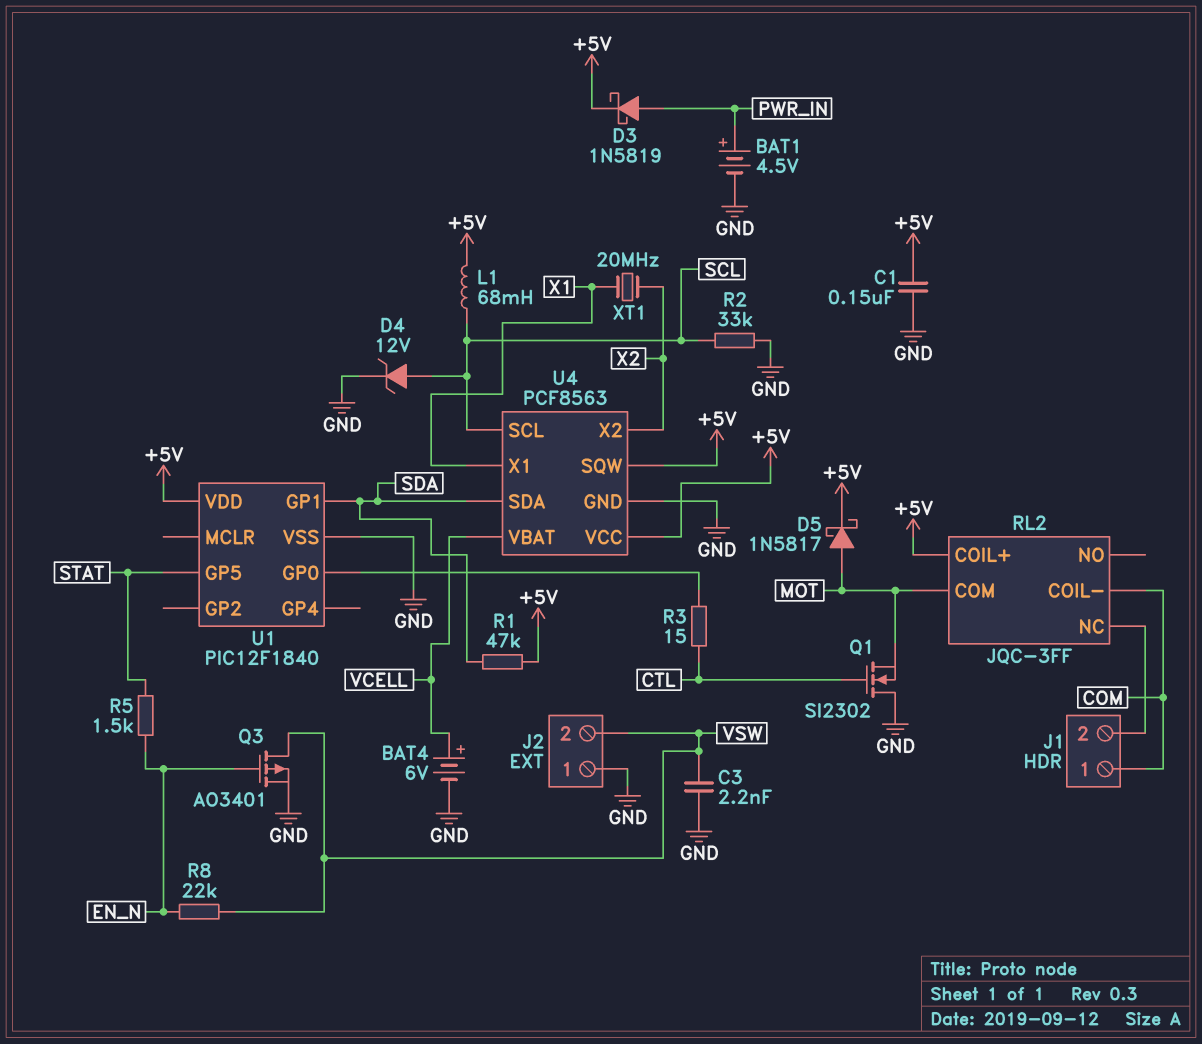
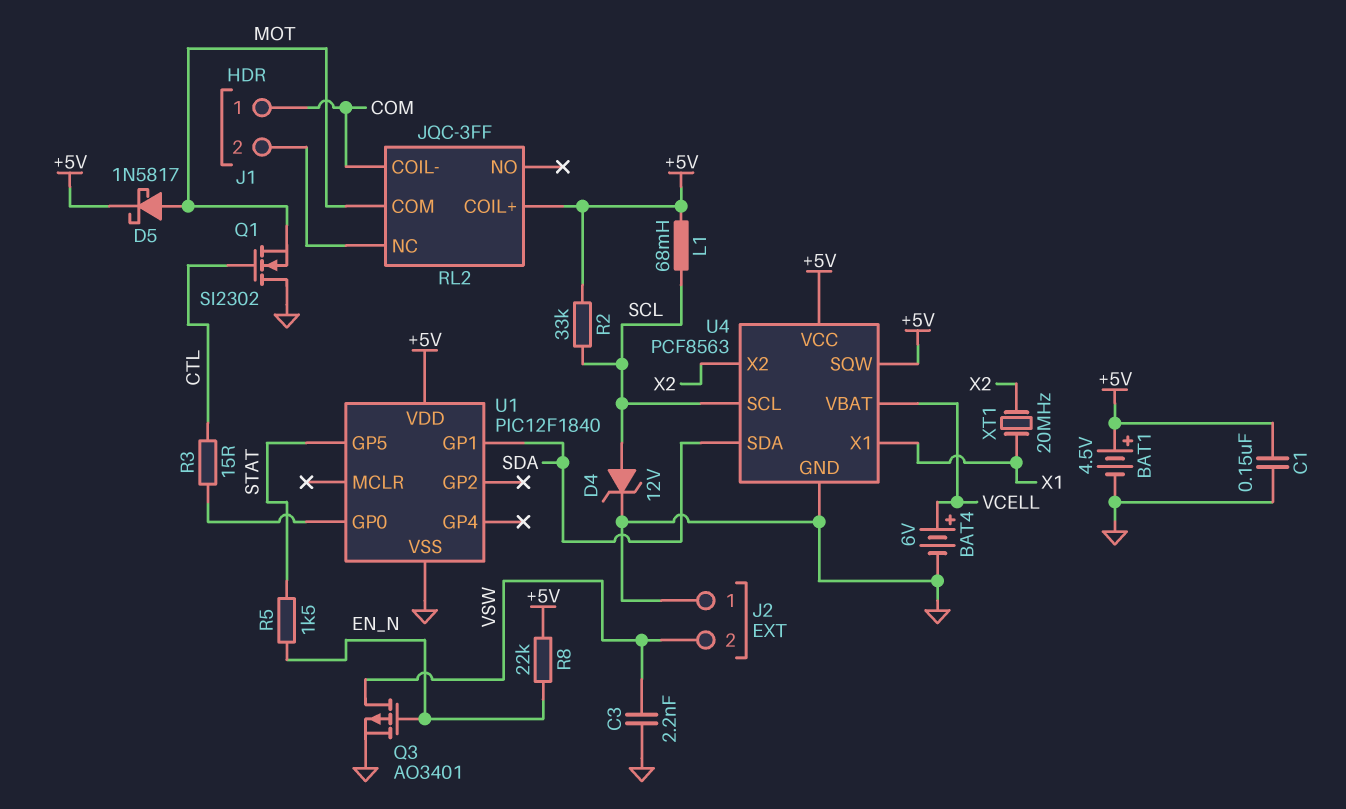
BAT1: 4.5V (plus PWR_IN, minus GND) -> 4.5V (plus +5V, minus GND)
D3: schottky 1N5819 (A PWR_IN, K +5V) -> none
R1: 47k (+5V, SDA) -> none
R2: 33k (GND, SCL) -> 33k (+5V, SCL)
R8: 22k (EN_N, VSW) -> 22k (+5V, EN_N)

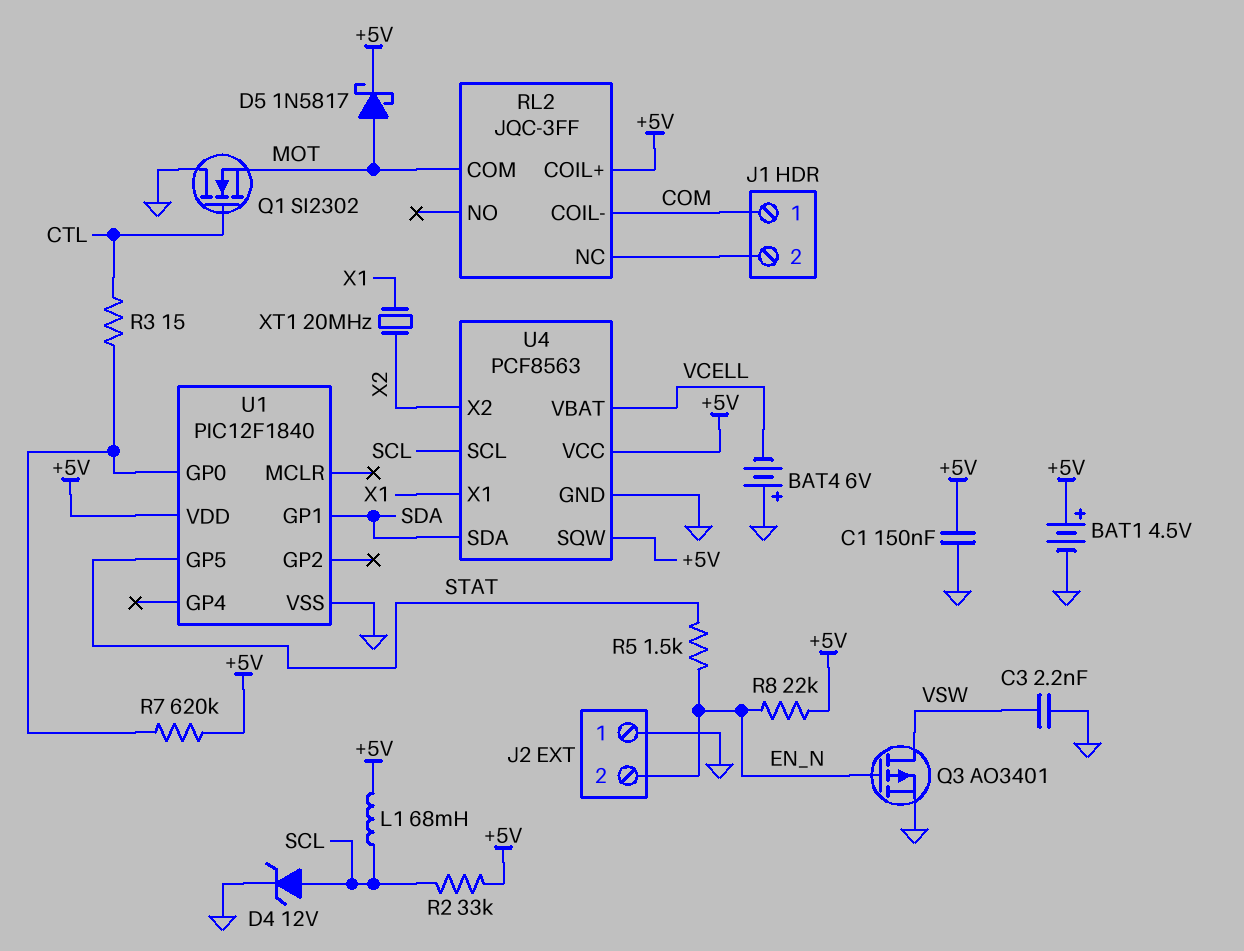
BAT4: 6V (plus VCELL, minus GND) -> 6V (plus GND, minus VCELL)
J2 pin 2: VSW -> EN_N
R7: none -> 620k (+5V, U1/GP0)

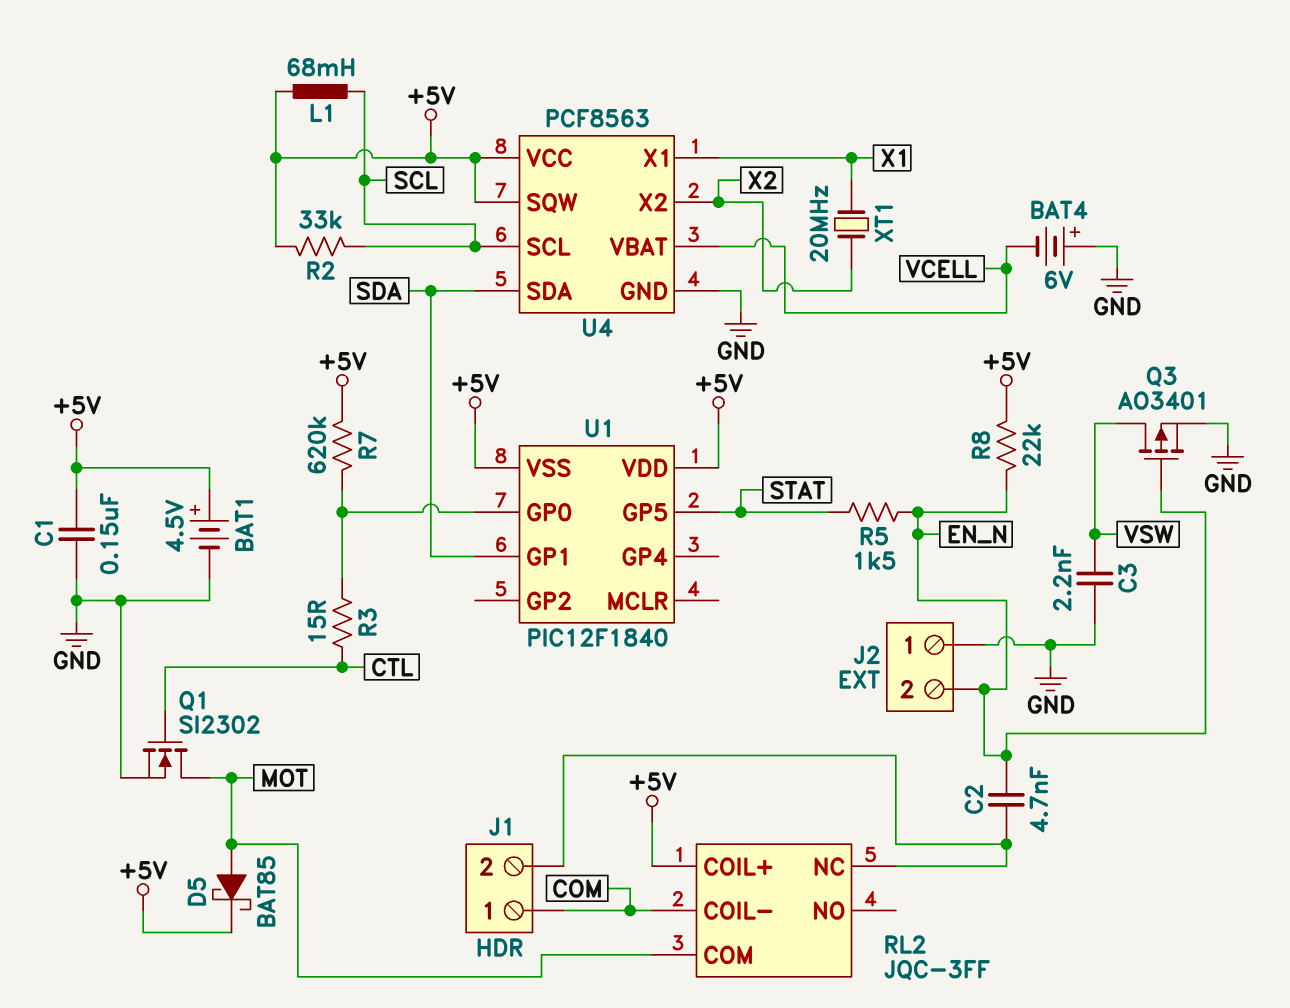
C2: none -> 4.7nF (EN_N, J1/2)
D4: zener 12V (A SCL, K GND) -> none
D5: schottky 1N5817 (A MOT, K +5V) -> schottky BAT85 (A MOT, K +5V)
Q1: NMOS SI2302 (G CTL, D GND, S MOT) -> NMOS SI2302 (G CTL, D MOT, S GND)
U1 pin VSS: GND -> +5V

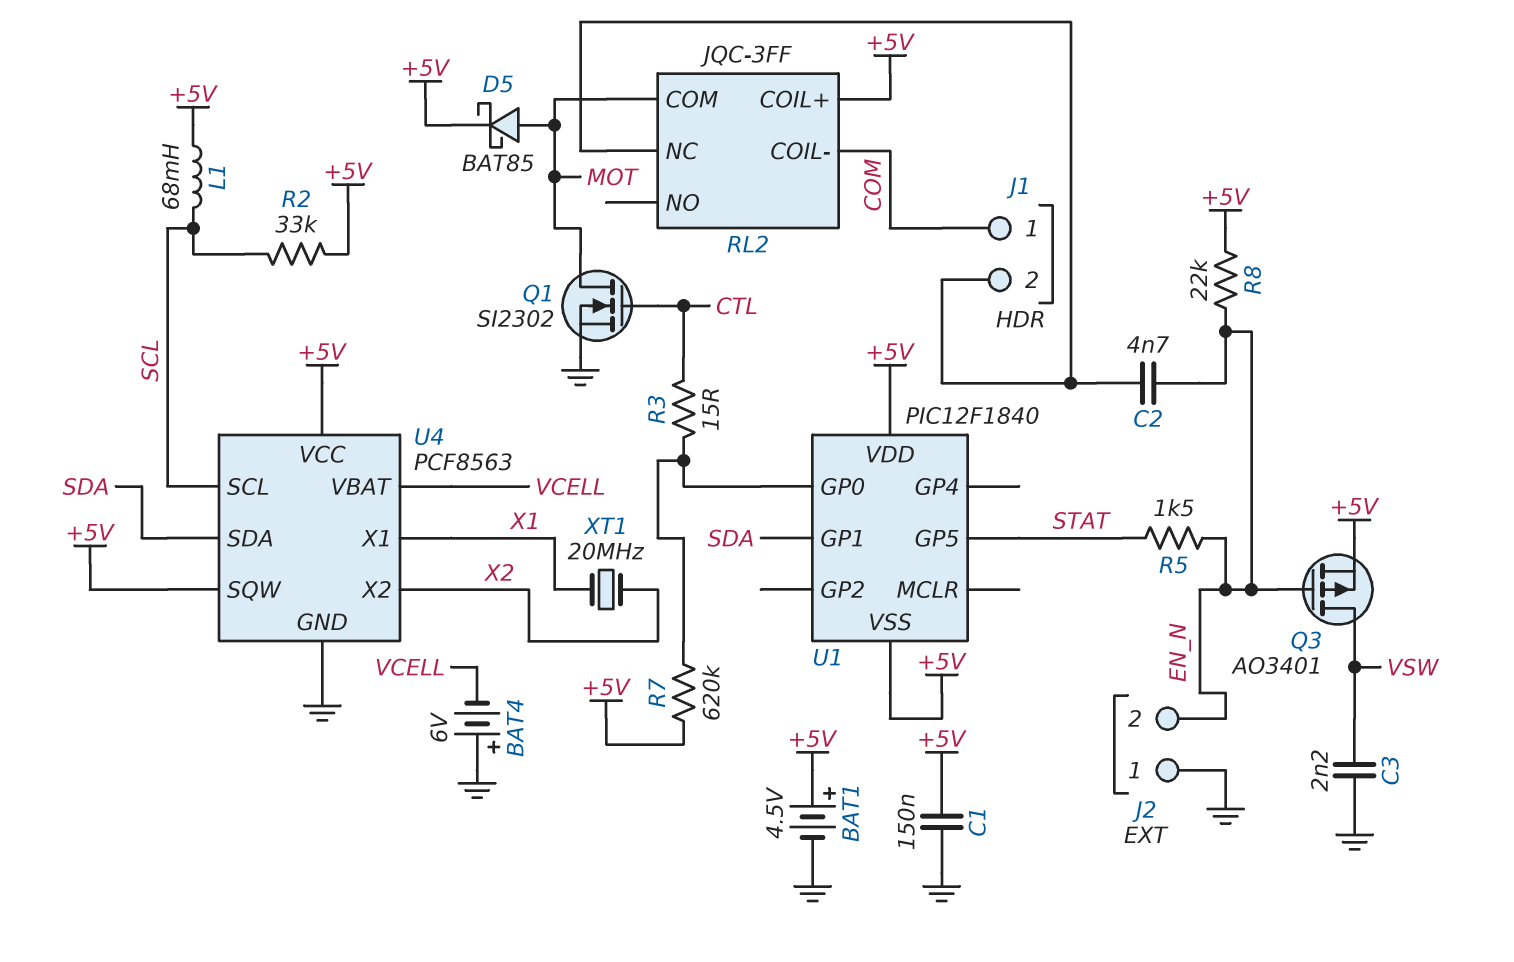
Q3: PMOS AO3401 (G EN_N, D VSW, S GND) -> PMOS AO3401 (G EN_N, D VSW, S +5V)

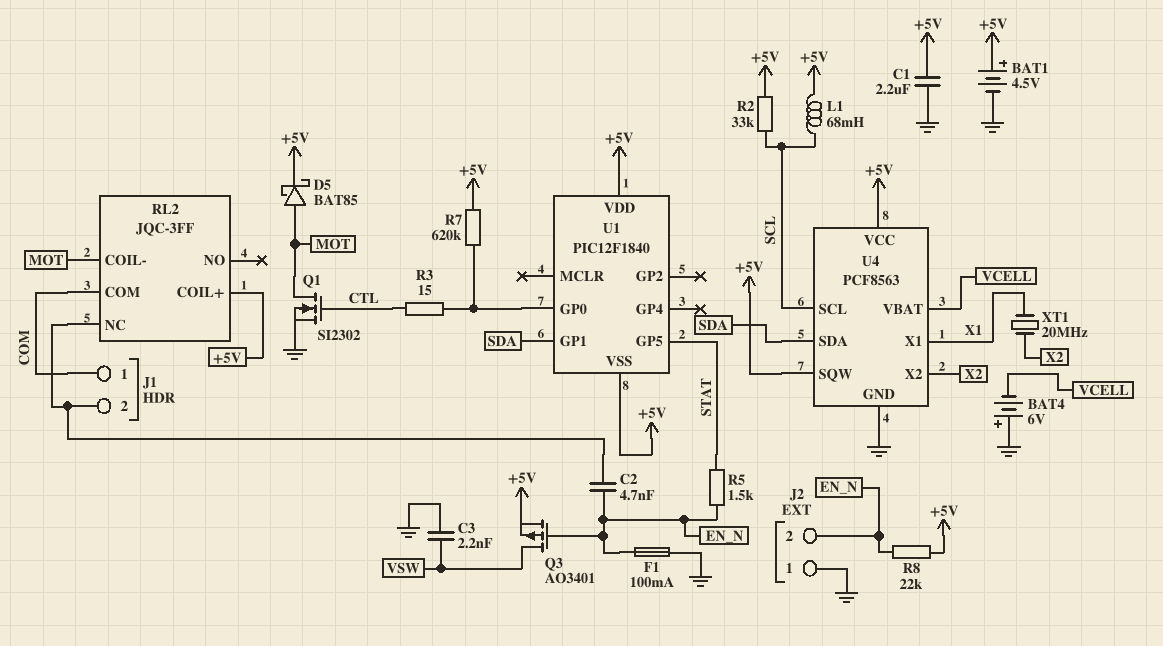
C1: 150nF (+5V, GND) -> 2.2uF (+5V, GND)
F1: none -> 100mA (EN_N, GND)
RL2 pin COIL-: COM -> MOT
RL2 pin COM: MOT -> COM

